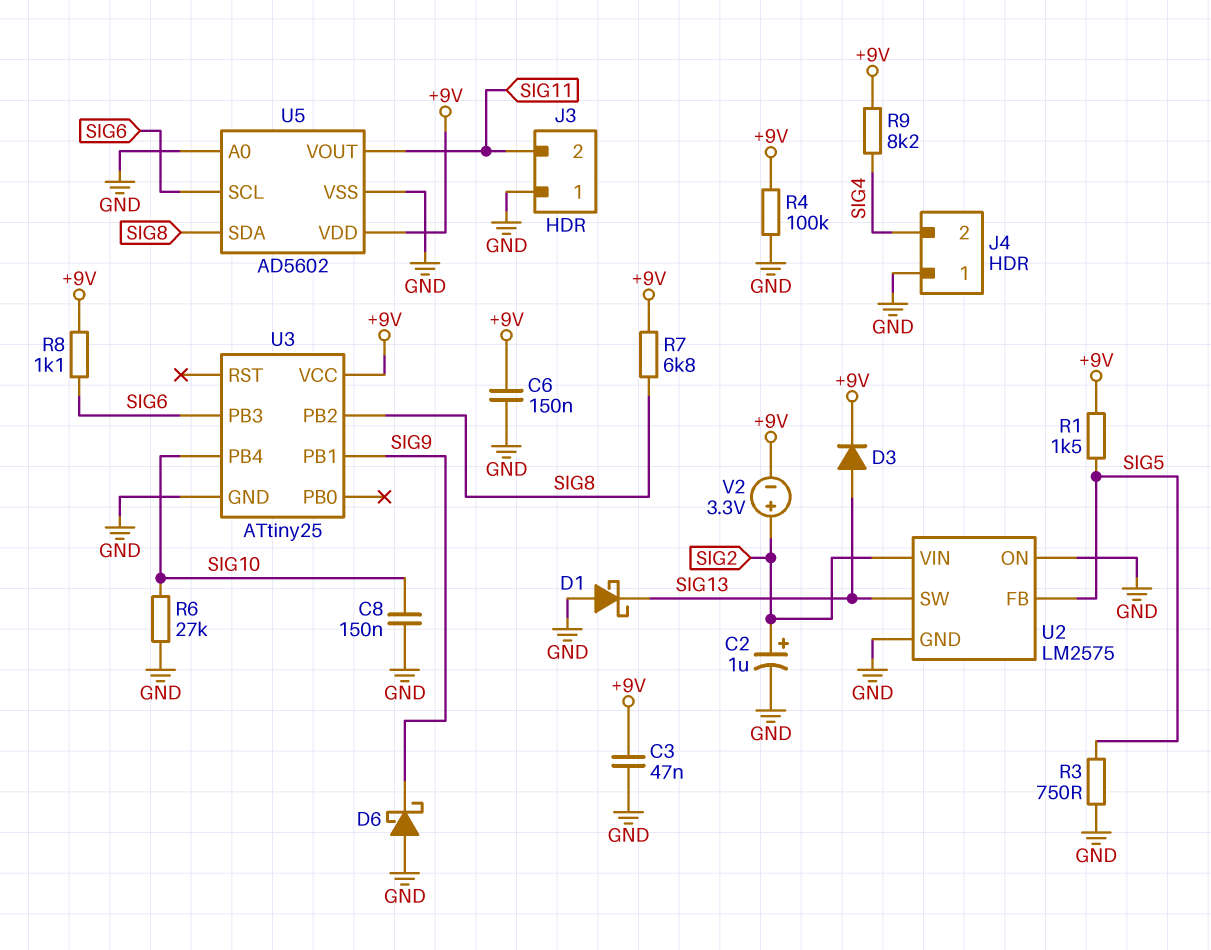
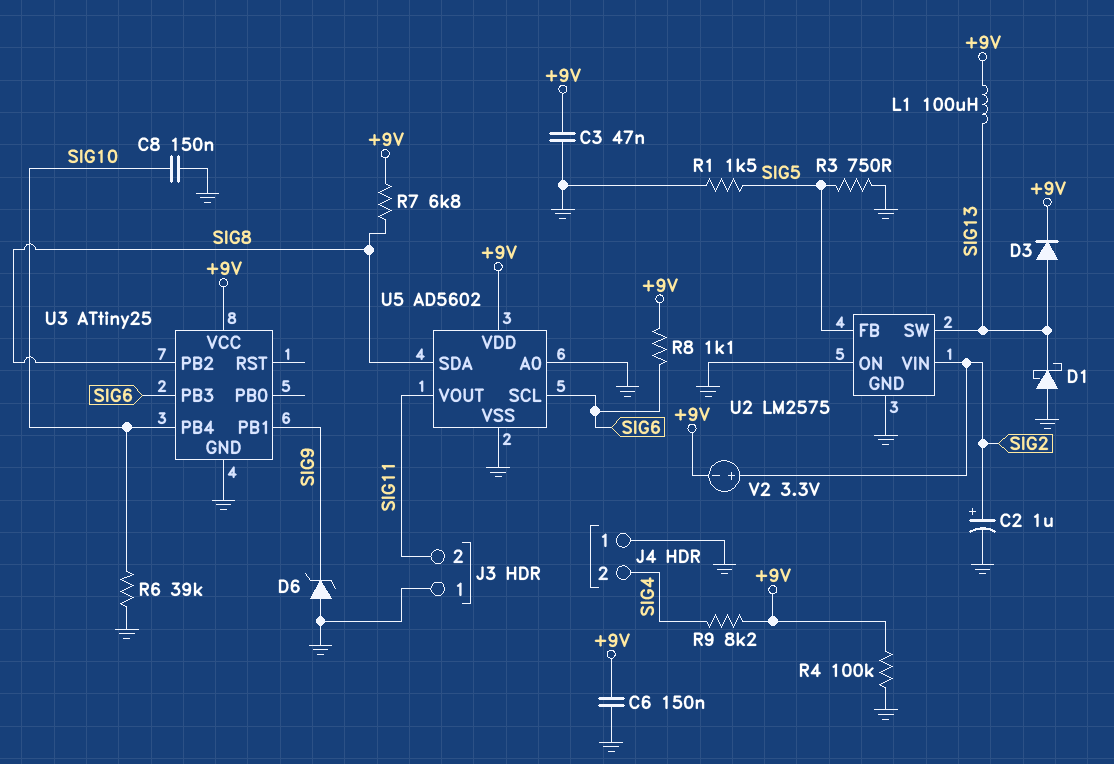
D6: schottky (A GND, K SIG9) -> zener (A GND, K SIG9)
L1: none -> 100uH (+9V, SIG13)
R1: 1.5k (+9V, SIG5) -> 1.5k (GND, SIG5)
R6: 27k (GND, SIG10) -> 39k (GND, SIG10)

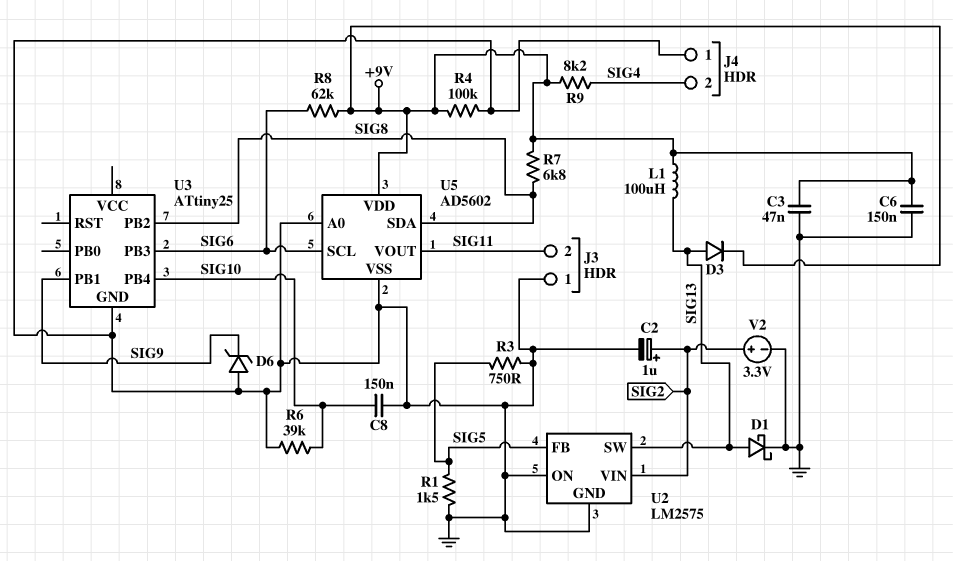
D1: schottky (A GND, K SIG13) -> schottky (A SIG13, K GND)
R8: 1.1k (+9V, SIG6) -> 62k (+9V, SIG6)
U3 pin VCC: +9V -> none
V2: 3.3V (plus SIG2, minus +9V) -> 3.3V (plus SIG2, minus GND)

